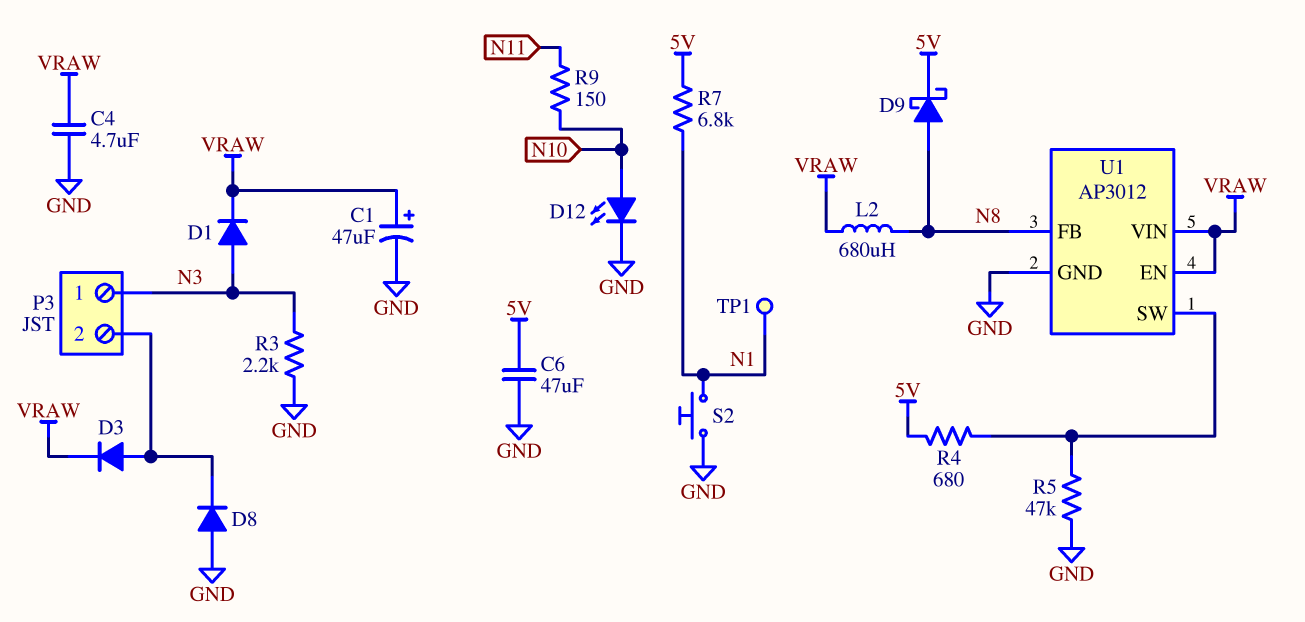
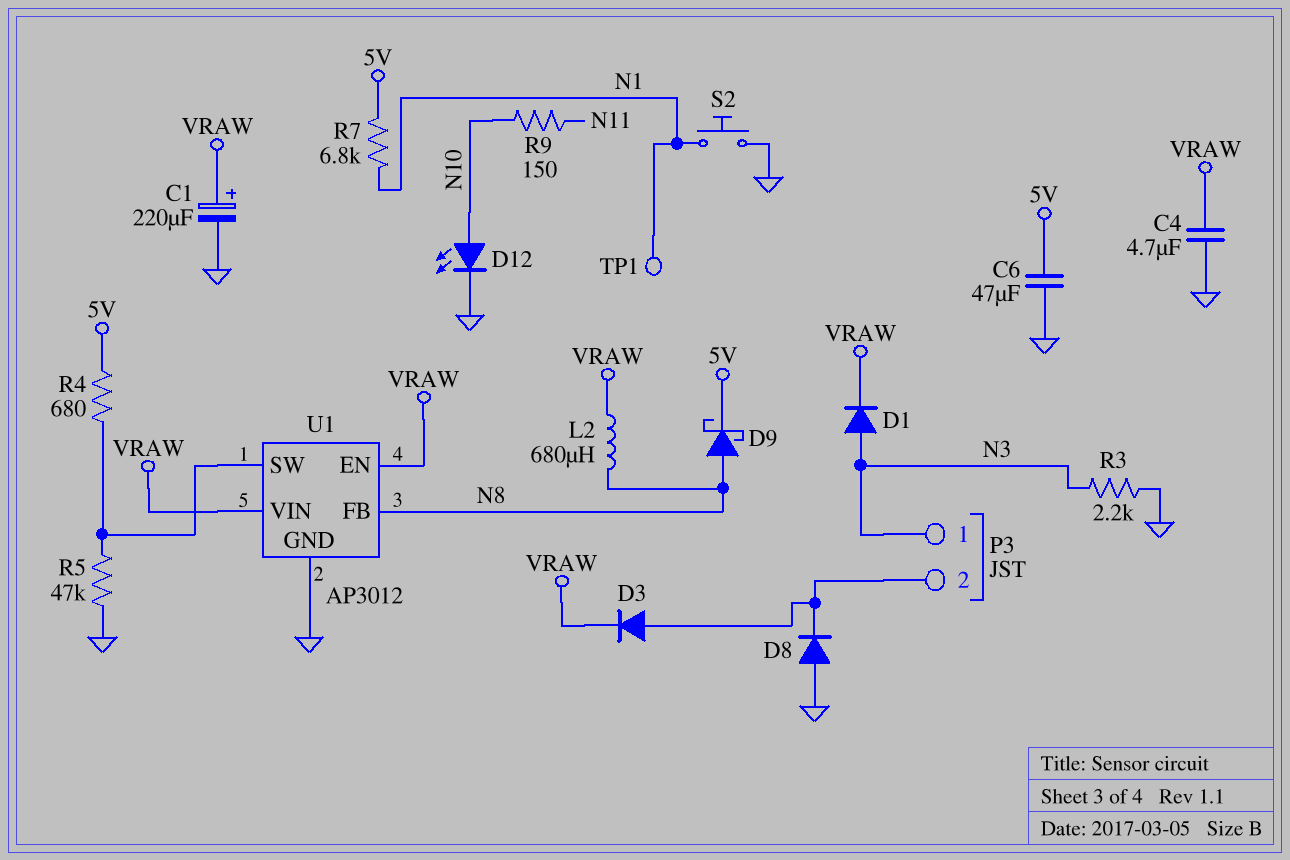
C1: 47uF (plus VRAW, minus GND) -> 220uF (plus VRAW, minus GND)

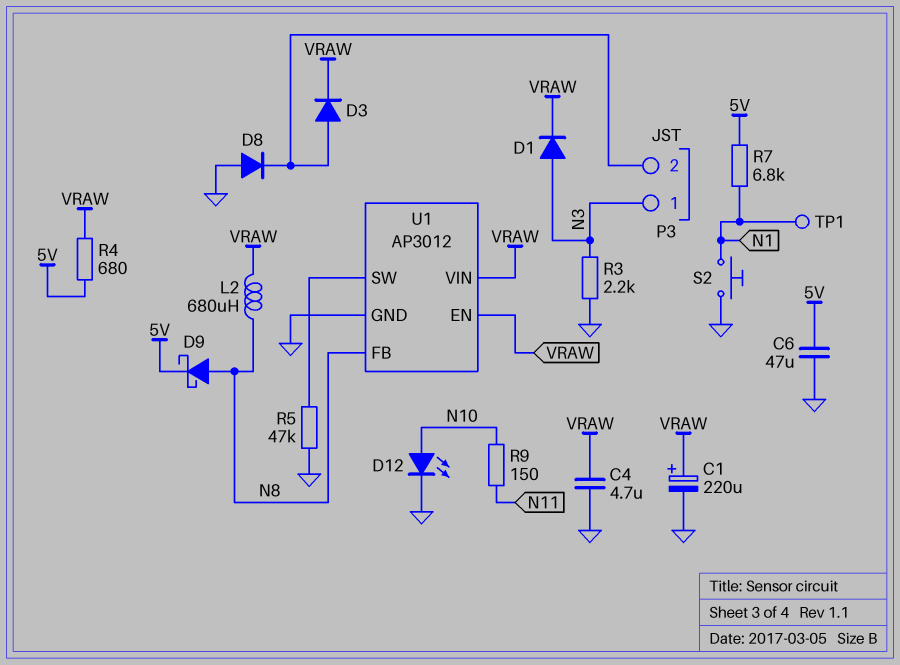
R4: 680 (5V, U1/SW) -> 680 (5V, VRAW)

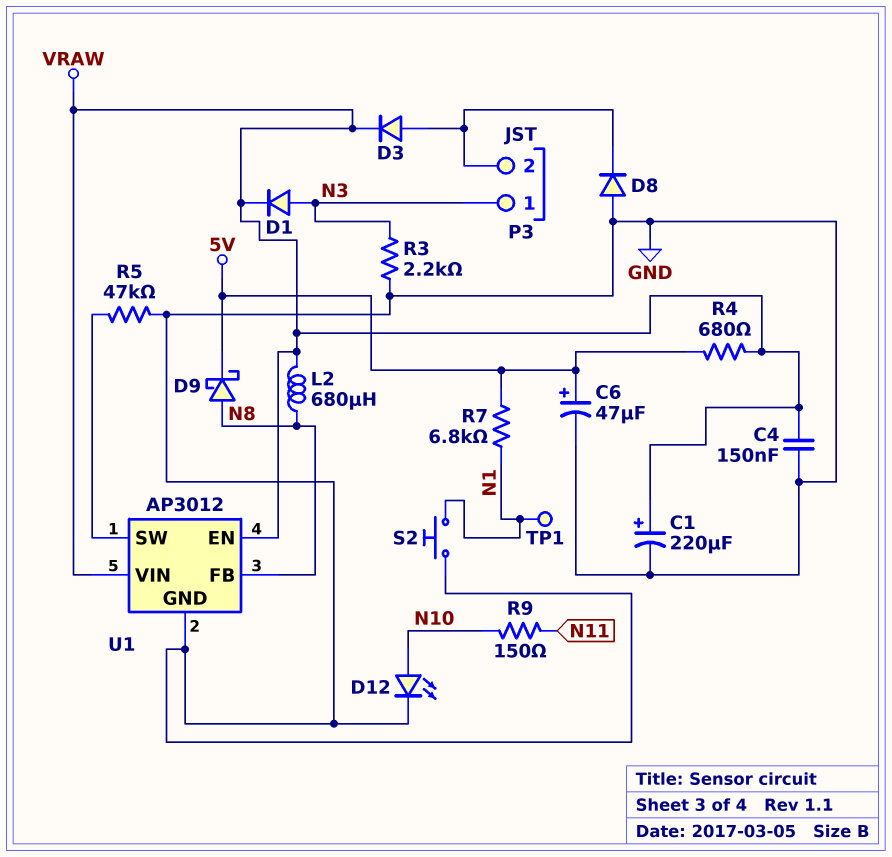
C4: 4.7uF (GND, VRAW) -> 150nF (GND, VRAW)
C6: 47uF (5V, GND) -> 47uF (plus 5V, minus GND)

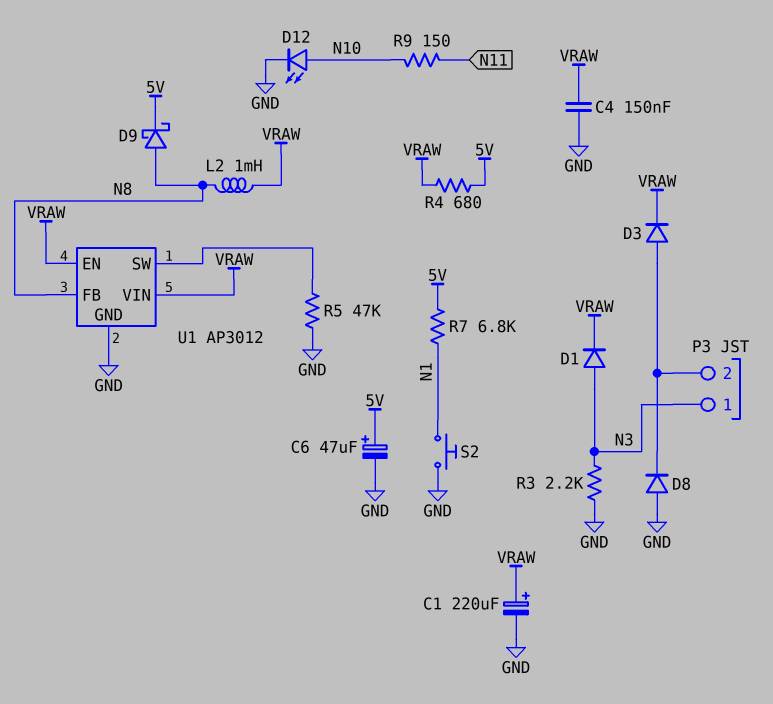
L2: 680uH (N8, VRAW) -> 1mH (N8, VRAW)
TP1: test point (N1) -> none

